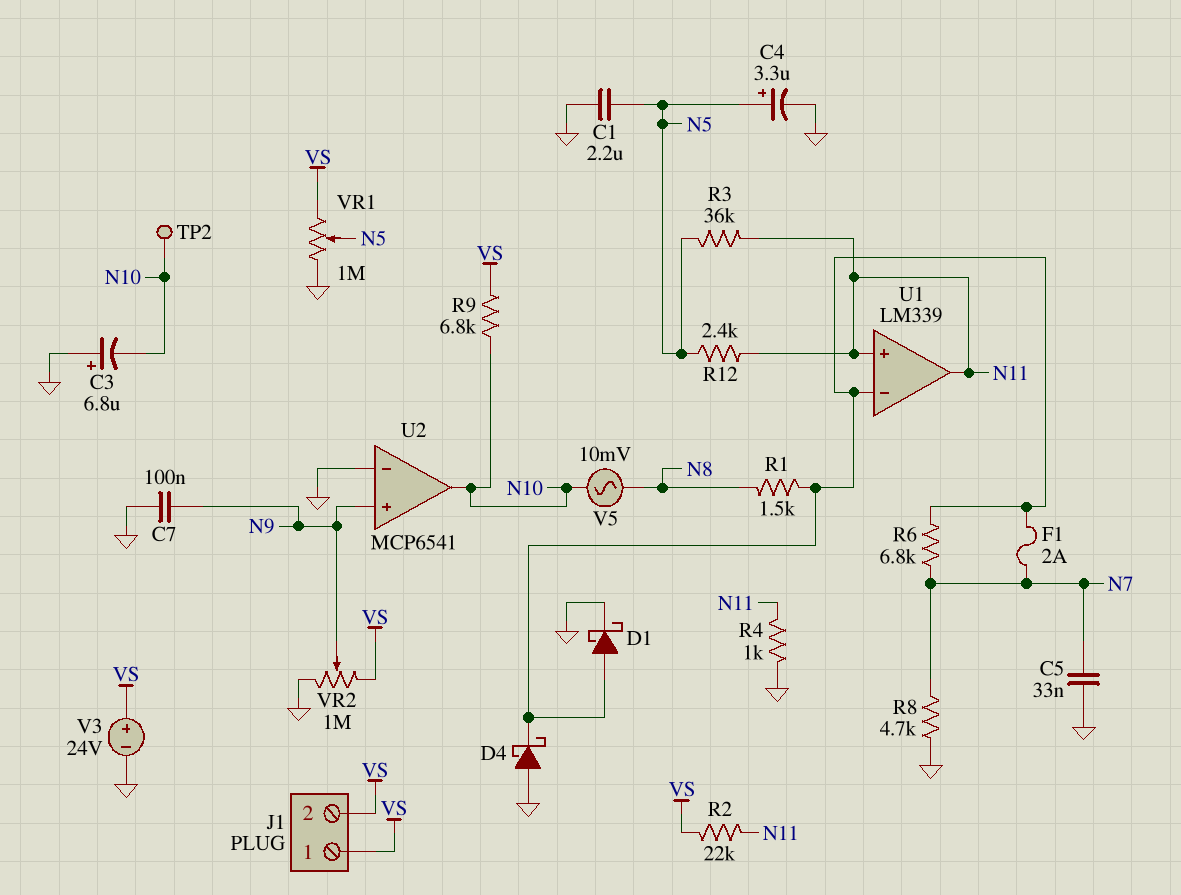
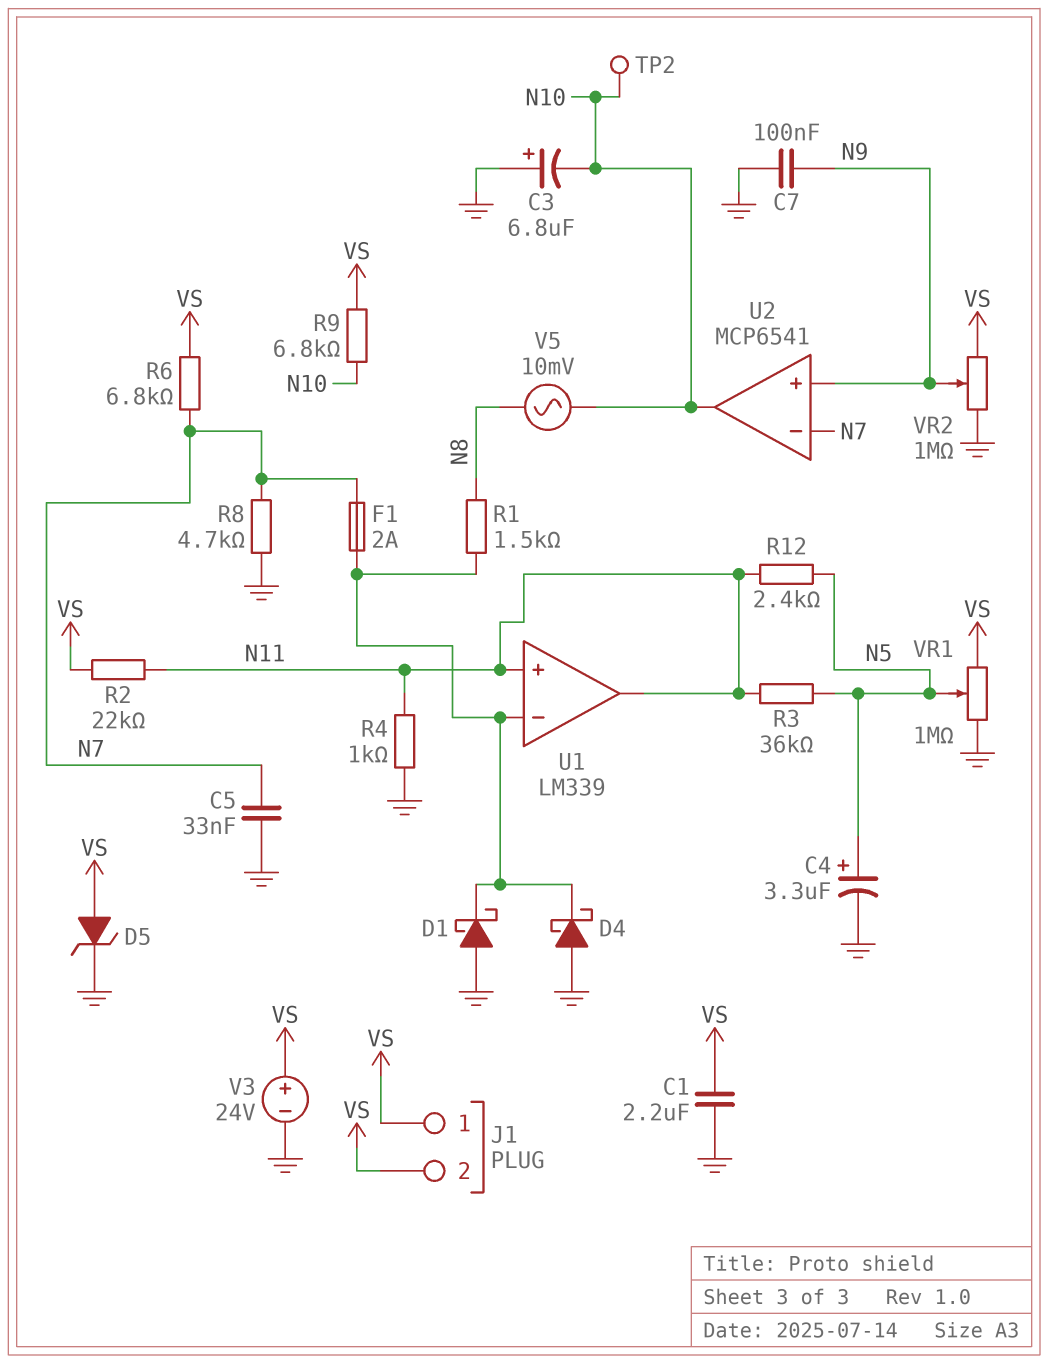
C1: 2.2uF (GND, N5) -> 2.2uF (GND, VS)
D1: schottky (A U1/in-, K GND) -> schottky (A GND, K U1/in-)
D5: none -> zener (A VS, K GND)
R6: 6.8k (N7, U1/in-) -> 6.8k (N7, VS)
U2 pin in-: GND -> N7

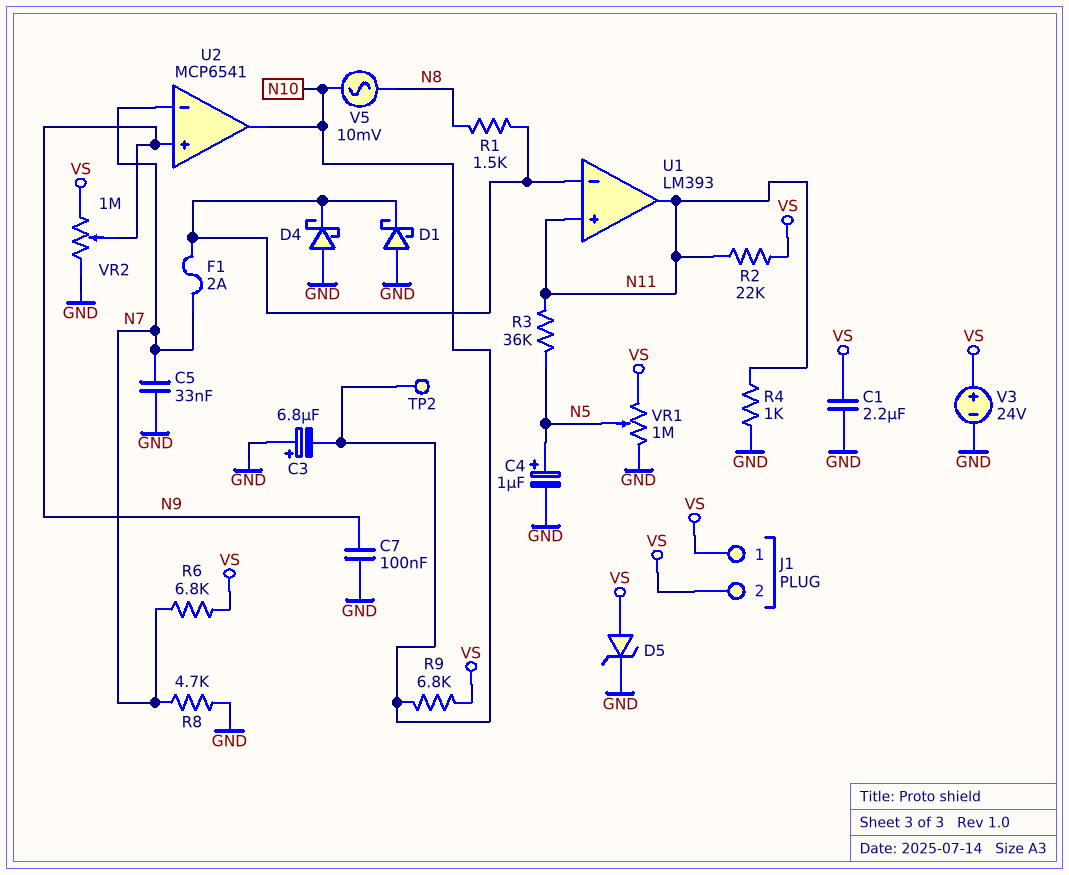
C4: 3.3uF (plus N5, minus GND) -> 1uF (plus N5, minus GND)
R12: 2.4k (N5, N11) -> none
U1: LM339 -> LM393

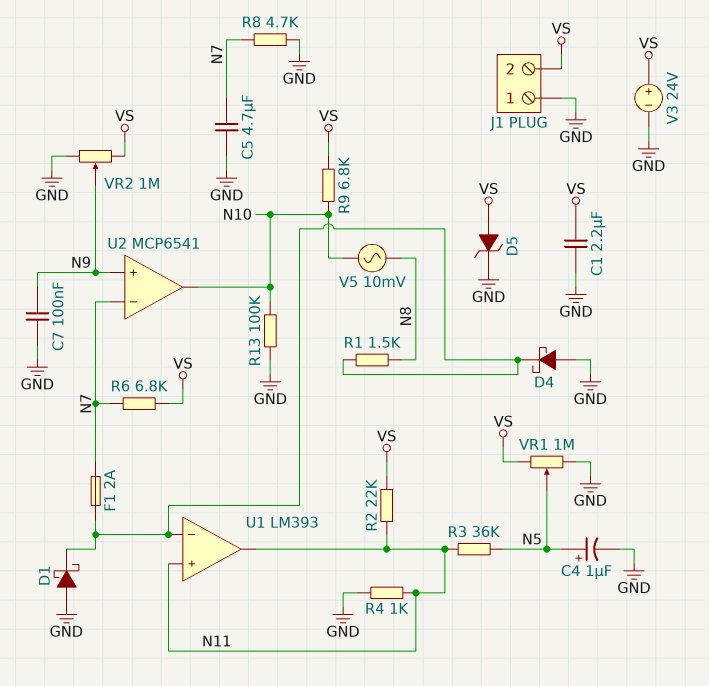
C3: 6.8uF (plus GND, minus N10) -> none
C5: 33nF (GND, N7) -> 4.7uF (GND, N7)
J1 pin 1: VS -> GND
R13: none -> 100k (GND, N10)
TP2: test point (N10) -> none

